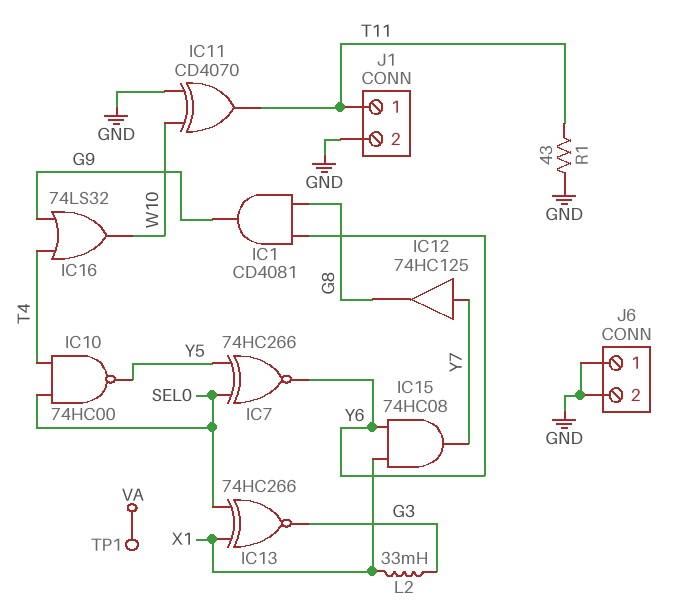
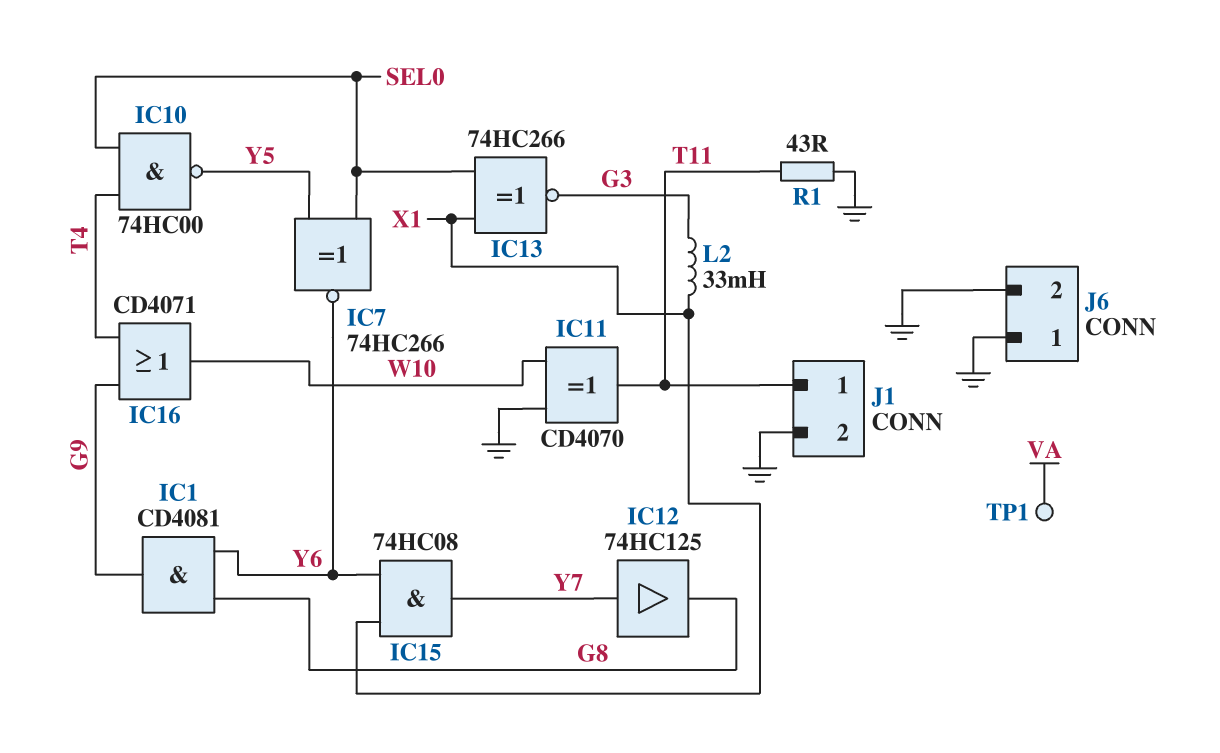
IC16: OR 74LS32 (in G9, in T4, out W10) -> OR CD4071 (in G9, in T4, out W10)

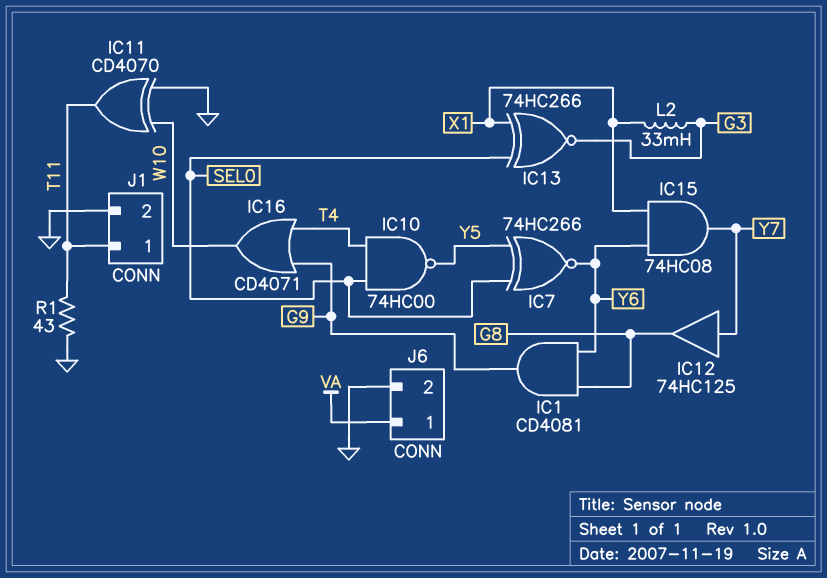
J6 pin 1: GND -> VA
TP1: test point (VA) -> none

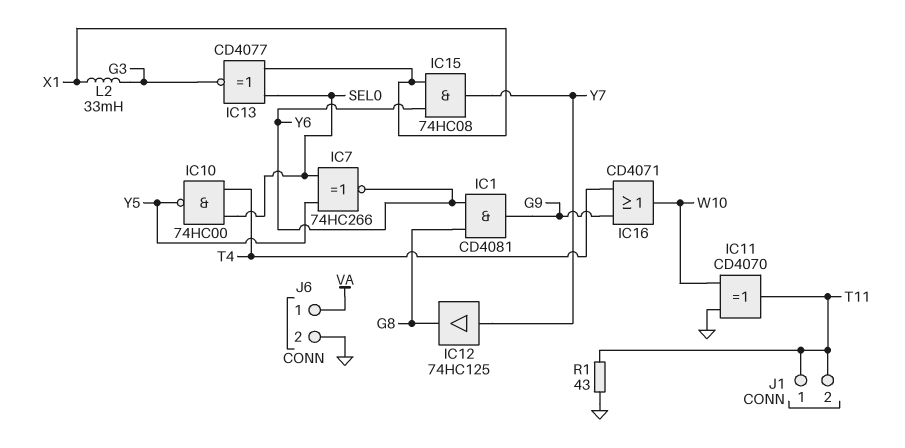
IC13: XNOR 74HC266 (in SEL0, in X1, out G3) -> XNOR CD4077 (in SEL0, in X1, out G3)
J1 pin 2: GND -> T11

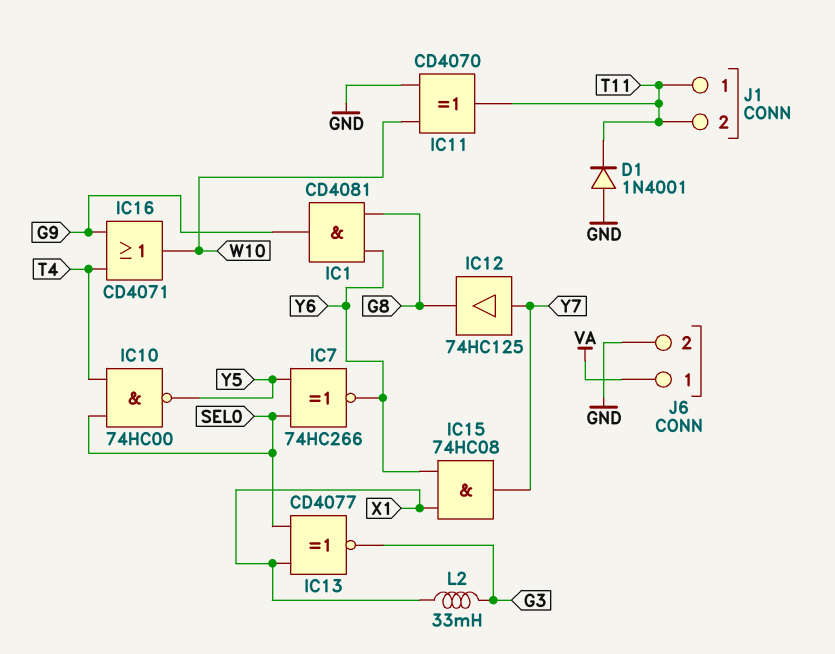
D1: none -> diode 1N4001 (A GND, K T11)
R1: 43 (GND, T11) -> none

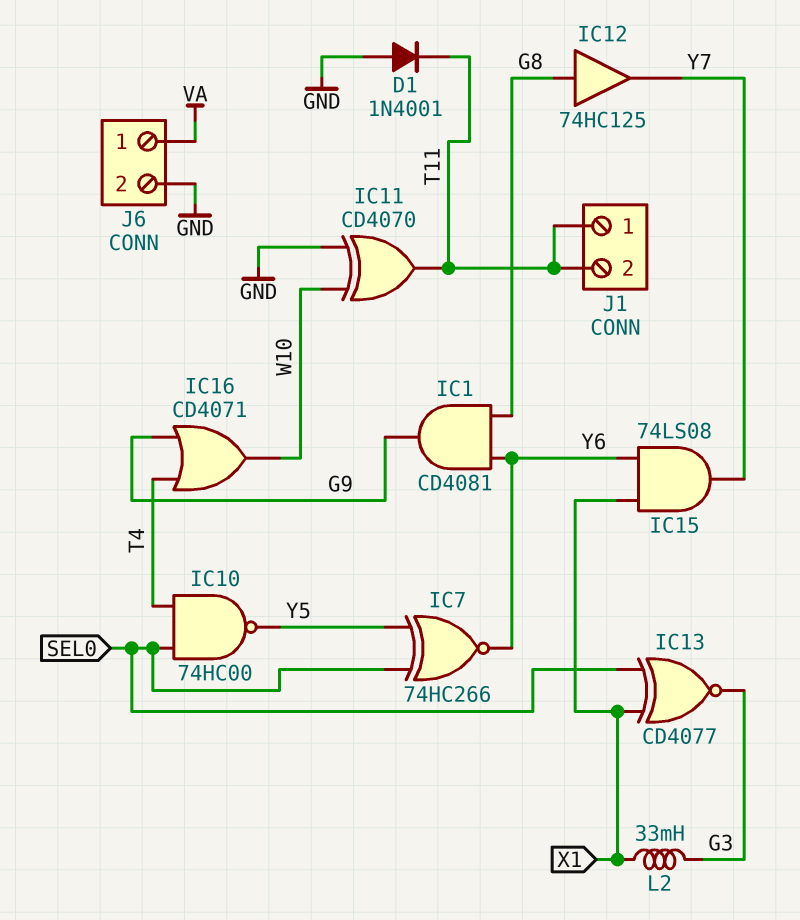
IC12: buffer 74HC125 (in Y7, out G8) -> buffer 74HC125 (in G8, out Y7)
IC15: AND 74HC08 (in X1, in Y6, out Y7) -> AND 74LS08 (in X1, in Y6, out Y7)

